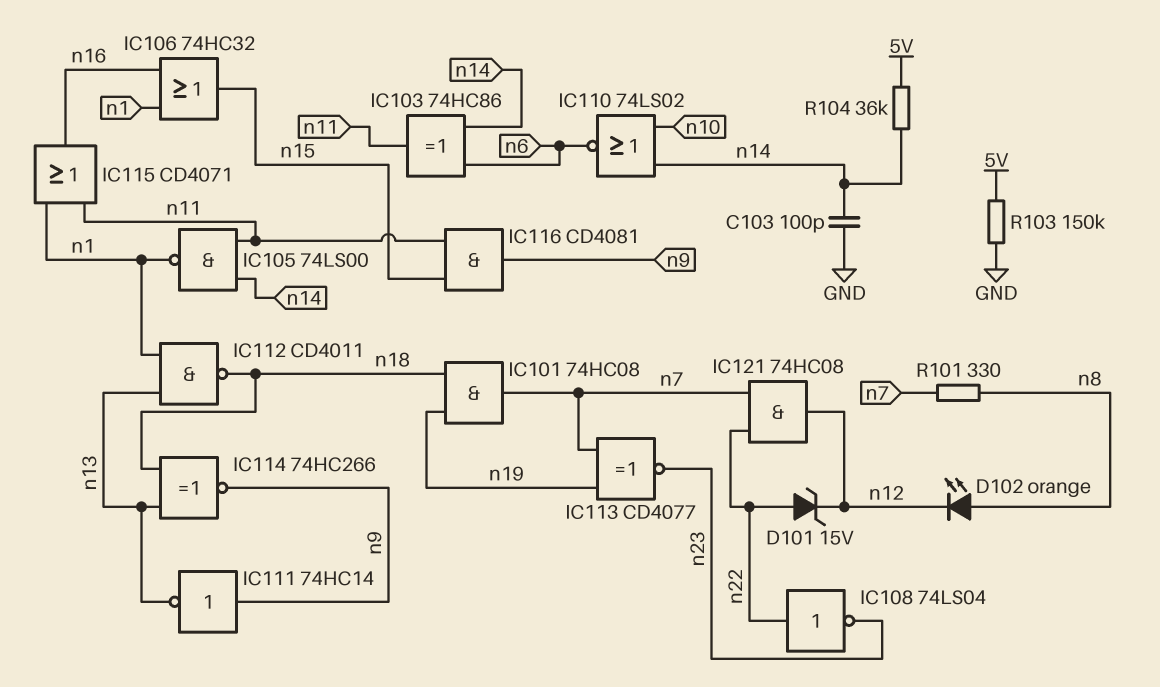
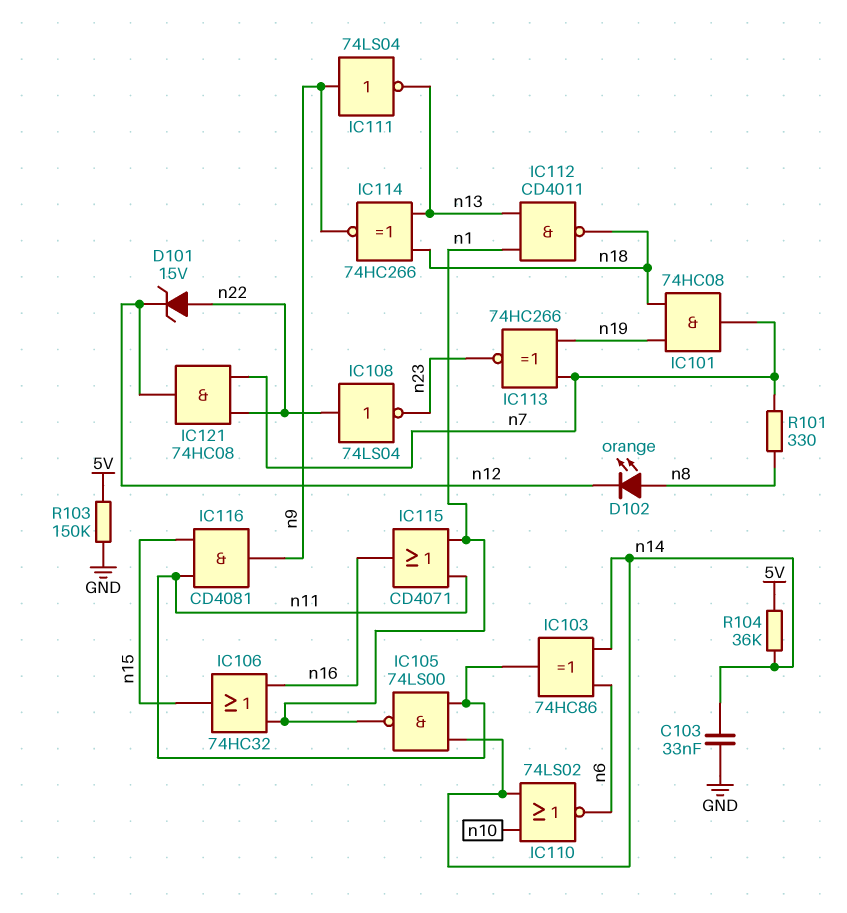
C103: 100pF (GND, n14) -> 33nF (GND, n14)
IC111: NOT 74HC14 (in n9, out n13) -> NOT 74LS04 (in n9, out n13)
IC113: XNOR CD4077 (in n7, in n19, out n23) -> XNOR 74HC266 (in n7, in n19, out n23)

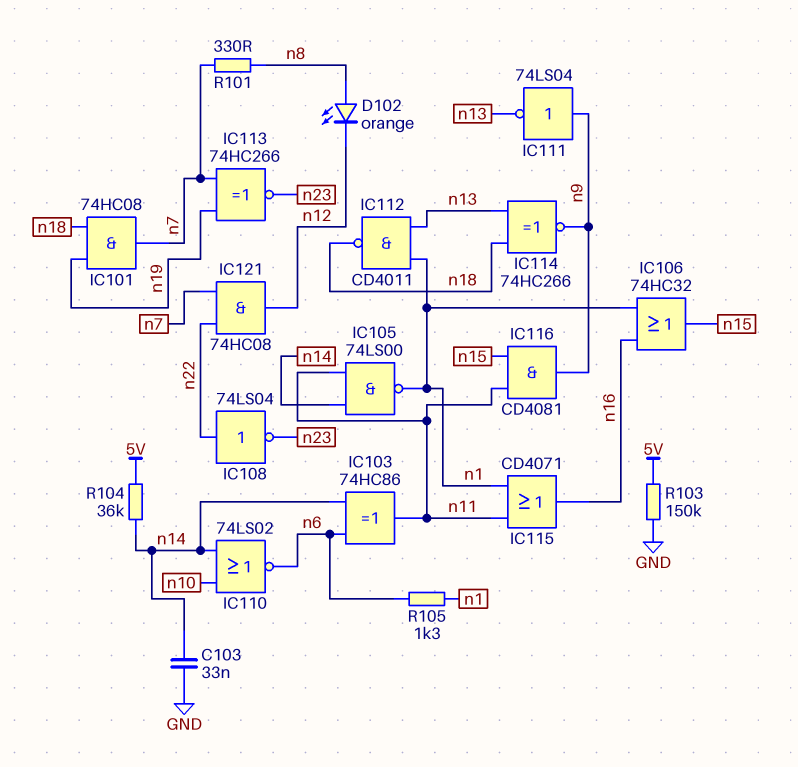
D101: zener 15V (A n22, K n12) -> none
R105: none -> 1.3k (n1, n6)

